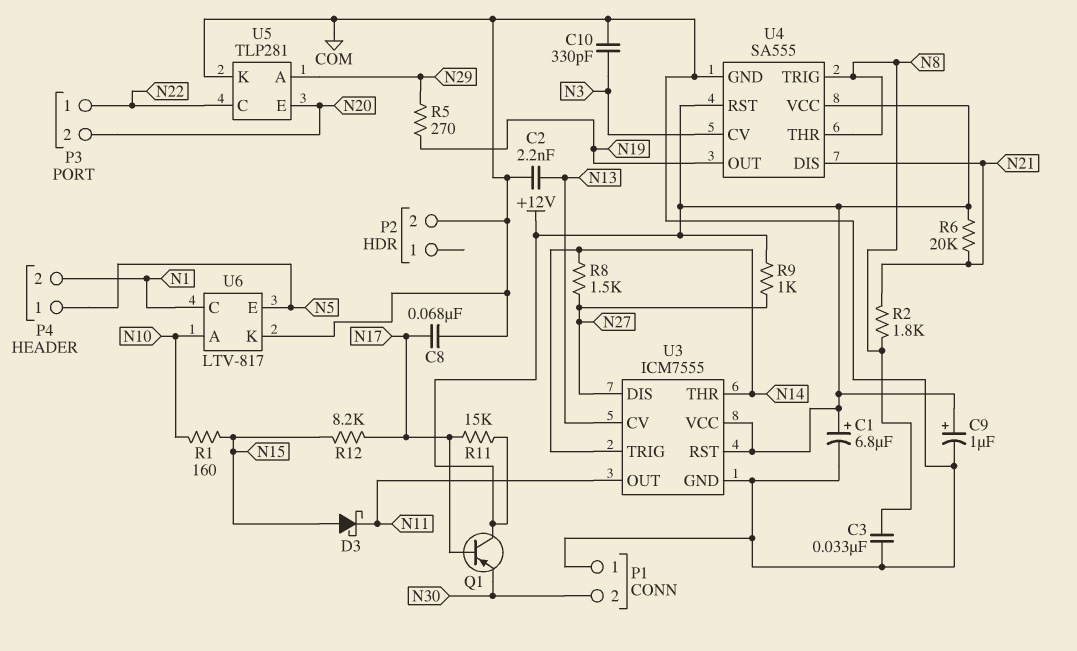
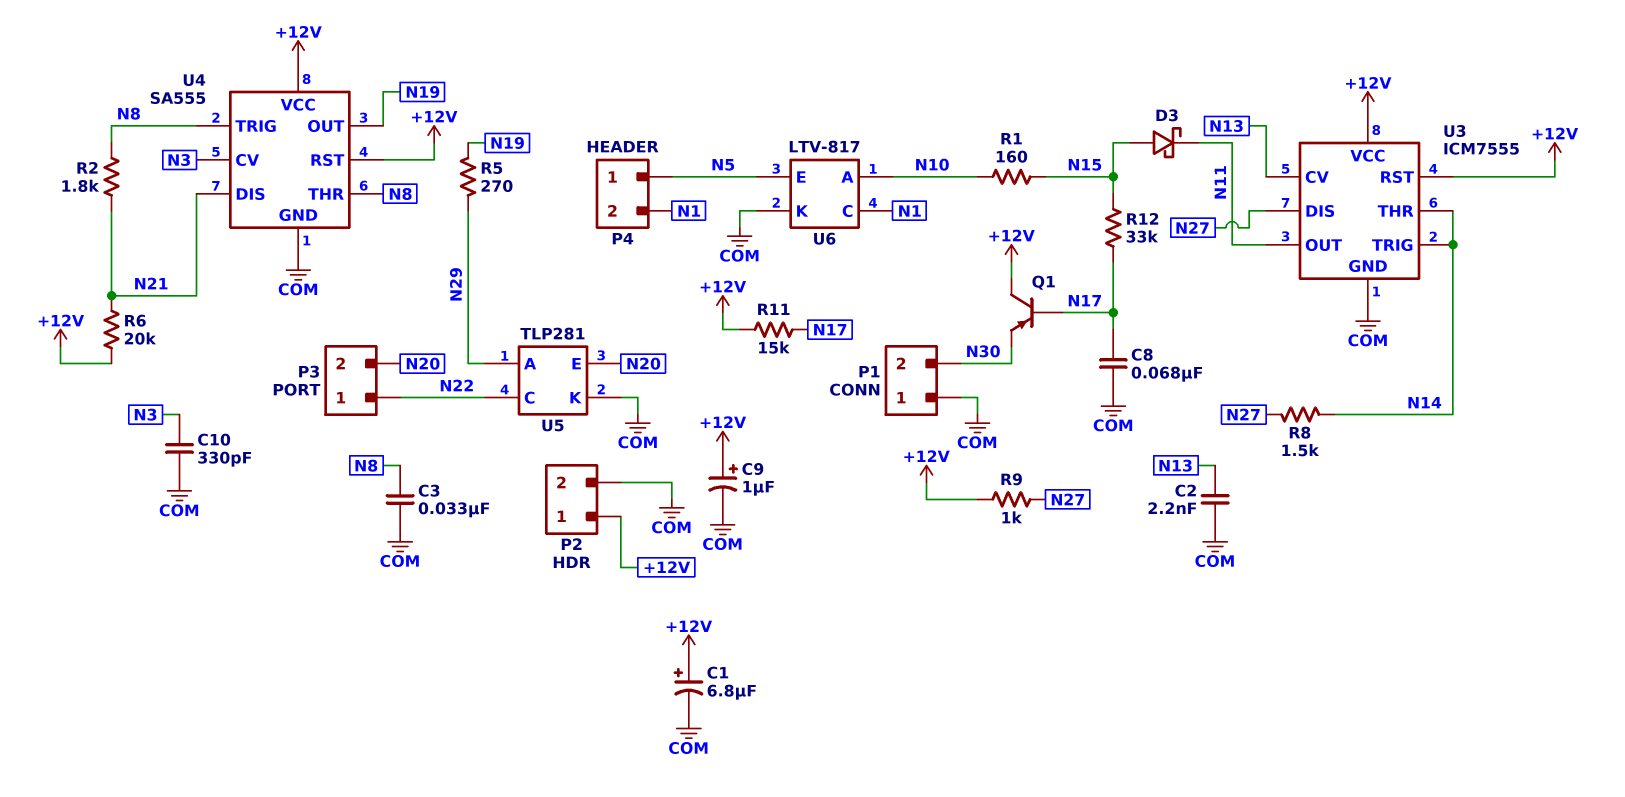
P2 pin 1: none -> +12V
R12: 8.2k (N15, N17) -> 33k (N15, N17)

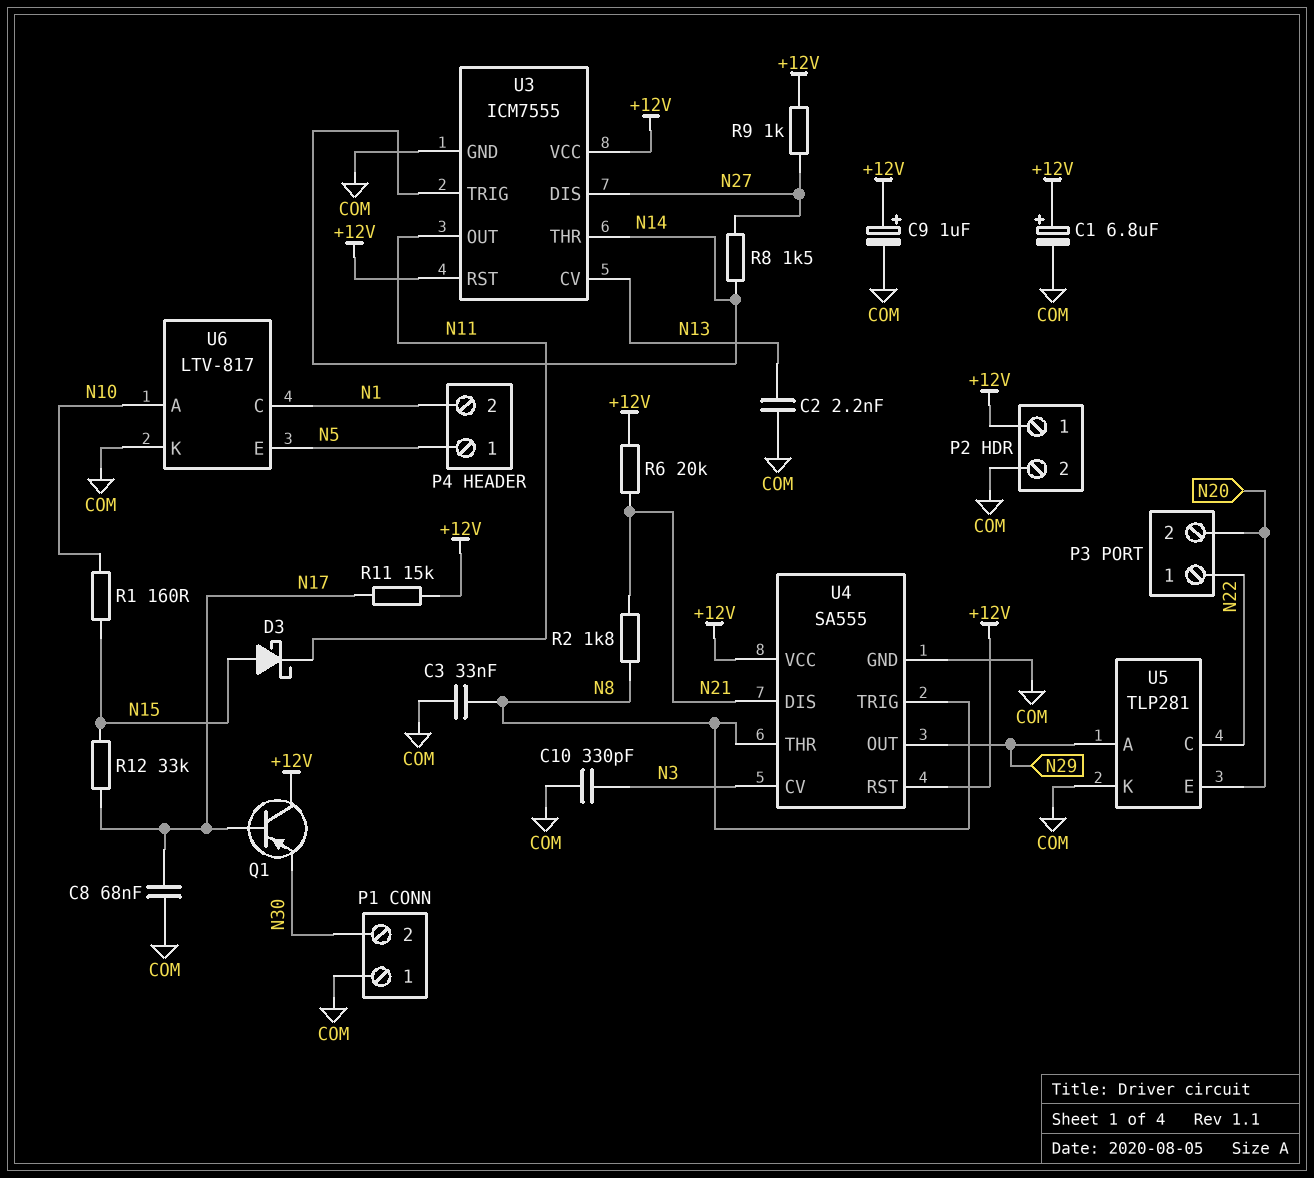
R5: 270 (N19, N29) -> none
U4 pin OUT: N19 -> N29

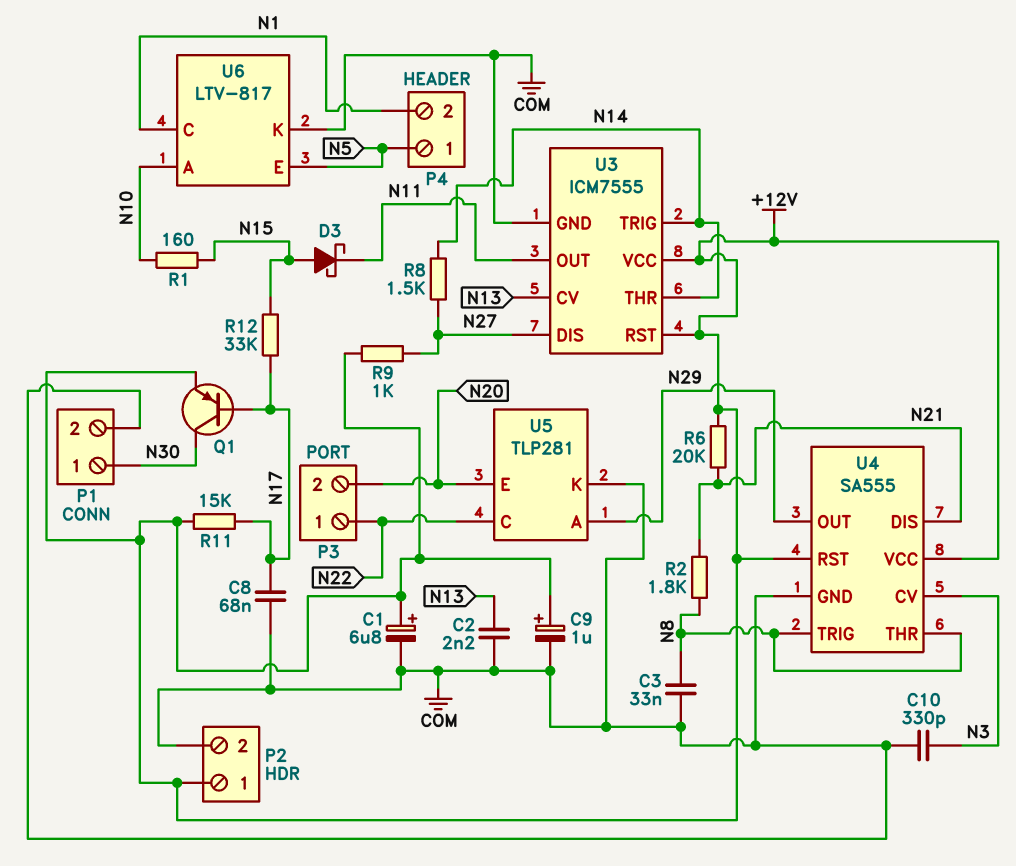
P1 pin 1: COM -> N30
P1 pin 2: N30 -> COM
Q1: PNP (B N17, C +12V, E N30) -> PNP (B N17, C N30, E +12V)

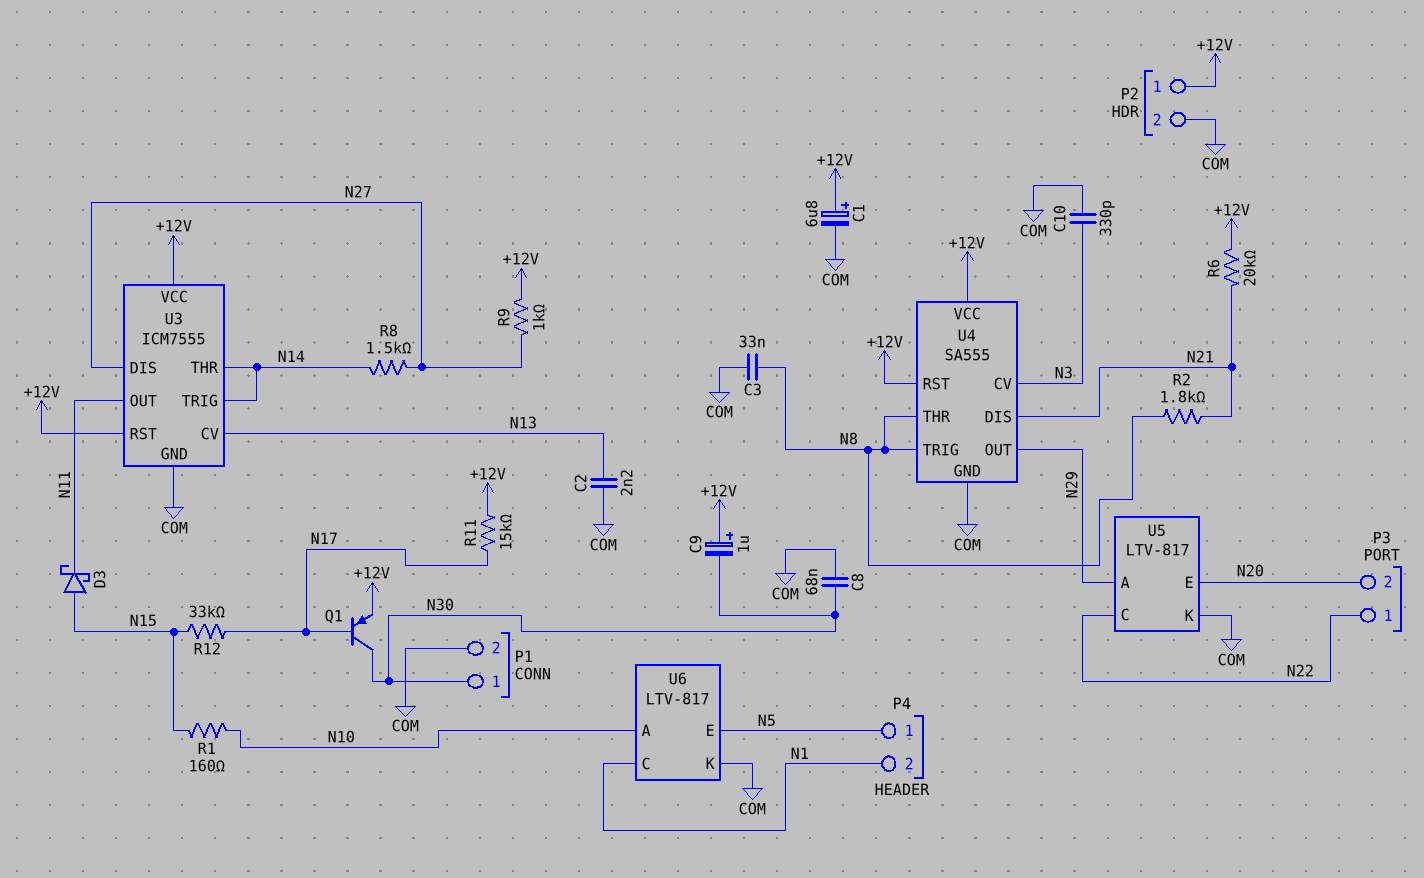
C8: 68nF (COM, N17) -> 68nF (COM, N30)
C9: 1uF (plus +12V, minus COM) -> 1uF (plus +12V, minus N30)
U5: TLP281 -> LTV-817

